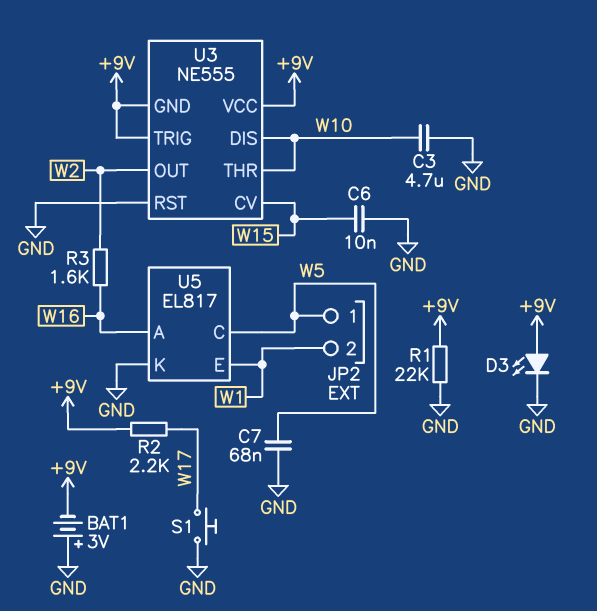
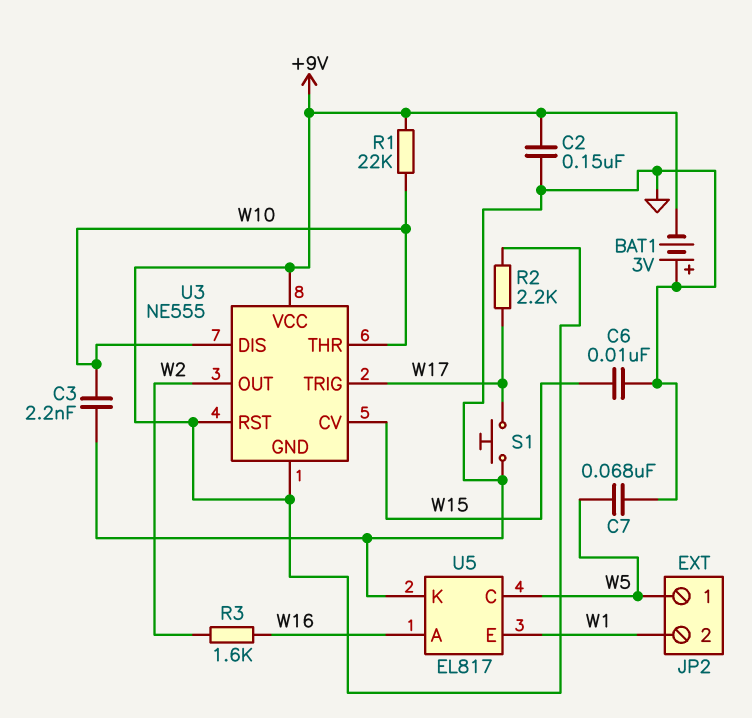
C2: none -> 150nF (+9V, GND)
C3: 4.7uF (GND, W10) -> 2.2nF (GND, W10)
D3: LED (A +9V, K GND) -> none
R1: 22k (+9V, GND) -> 22k (+9V, W10)
U3 pin RST: GND -> +9V
U3 pin TRIG: +9V -> W17

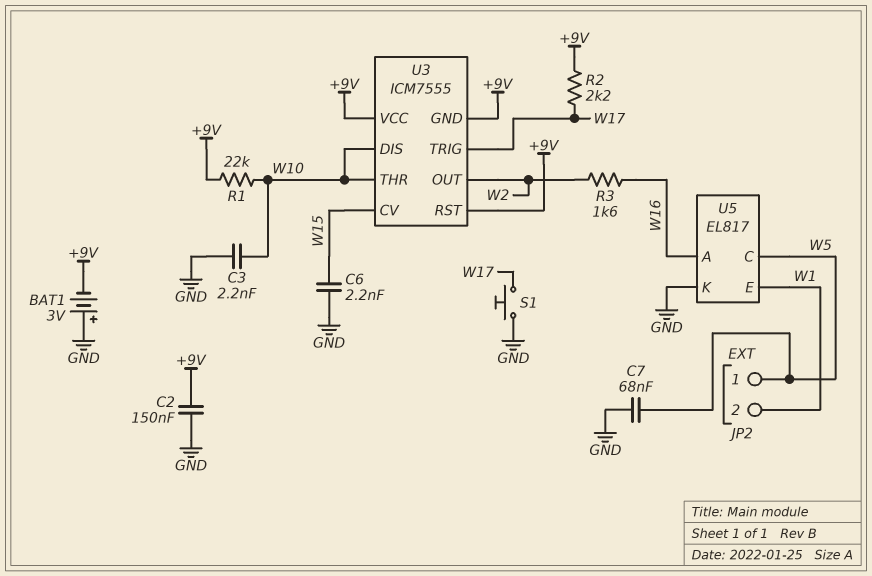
C6: 10nF (GND, W15) -> 2.2nF (GND, W15)
U3: NE555 -> ICM7555

